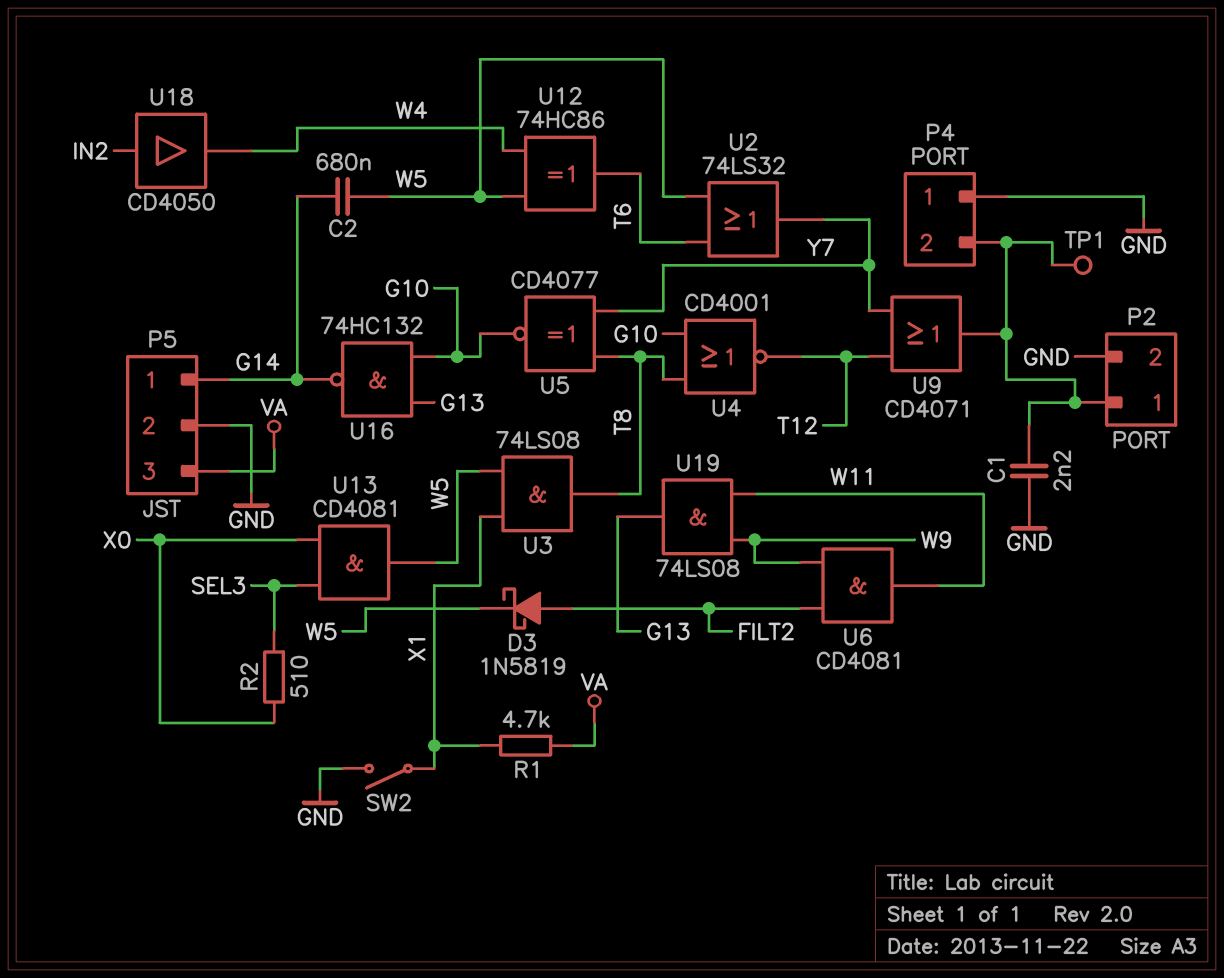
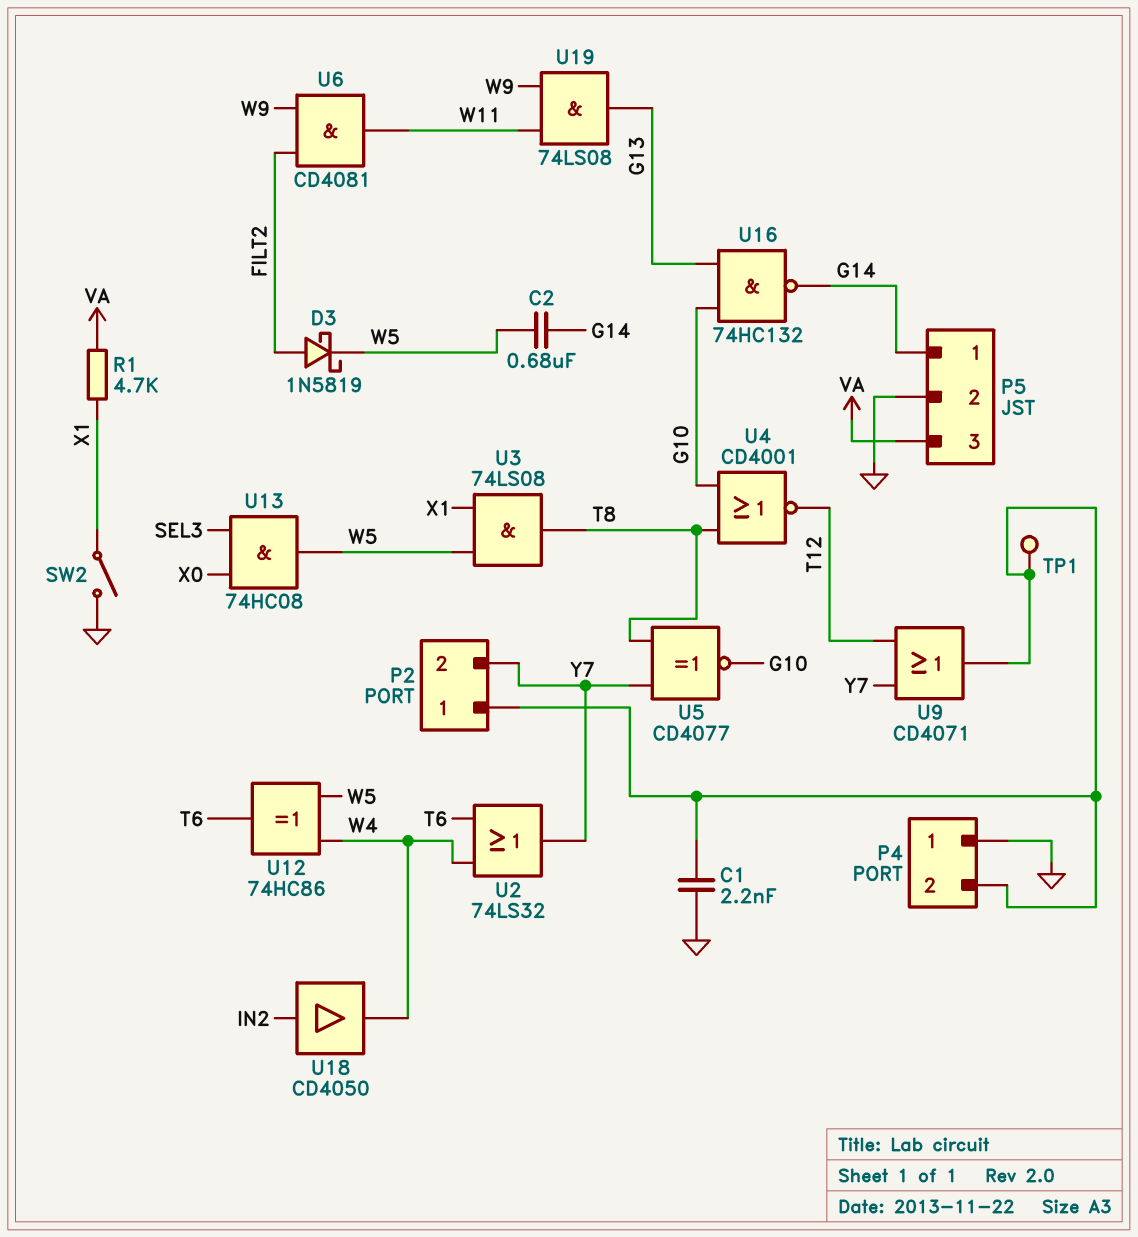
P2 pin 2: GND -> Y7
R2: 510 (SEL3, X0) -> none
U2: OR 74LS32 (in T6, in W5, out Y7) -> OR 74LS32 (in T6, in W4, out Y7)
U13: AND CD4081 (in SEL3, in X0, out W5) -> AND 74HC08 (in SEL3, in X0, out W5)

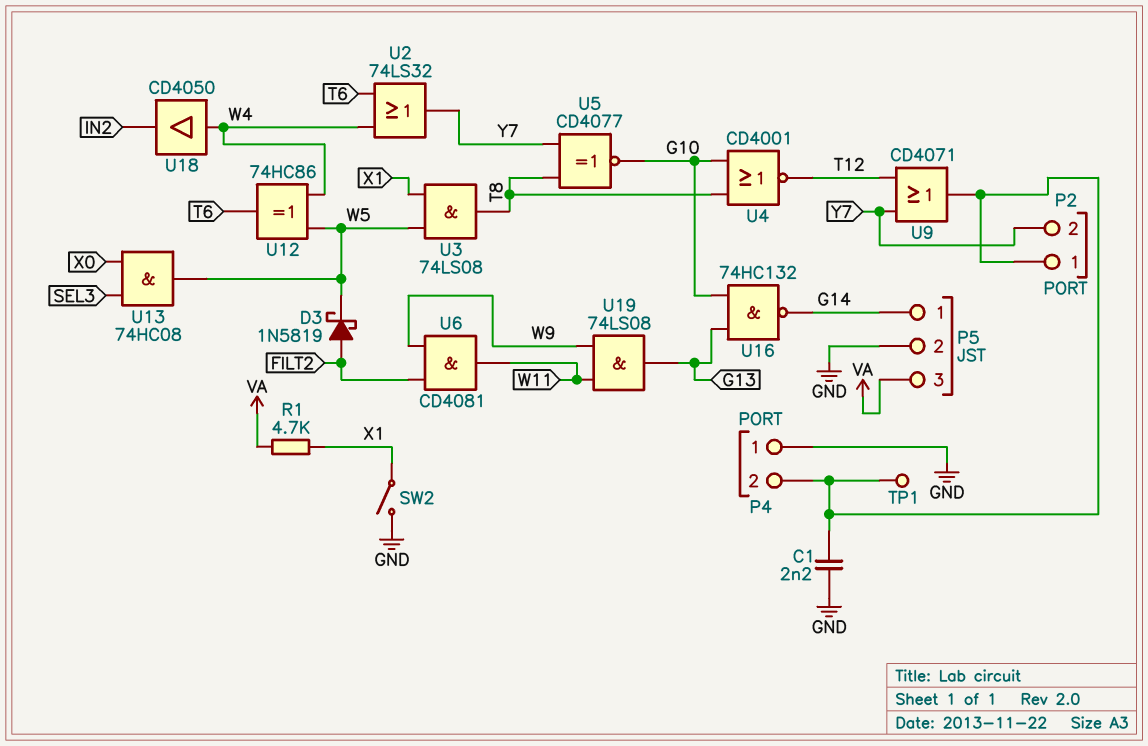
C2: 680nF (G14, W5) -> none
U18: buffer CD4050 (in IN2, out W4) -> buffer CD4050 (in W4, out IN2)

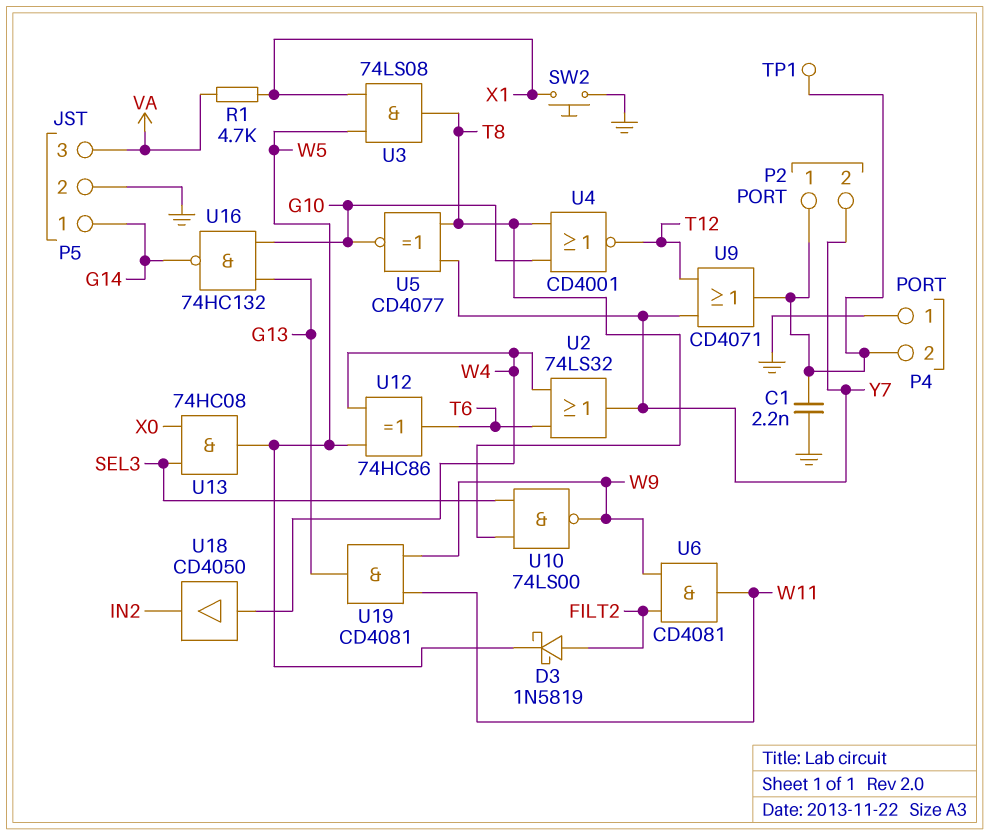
SW2: switch (GND, X1) -> button (GND, X1)
U10: none -> NAND 74LS00 (in SEL3, in T8, out W9)
U19: AND 74LS08 (in W9, in W11, out G13) -> AND CD4081 (in W9, in W11, out G13)

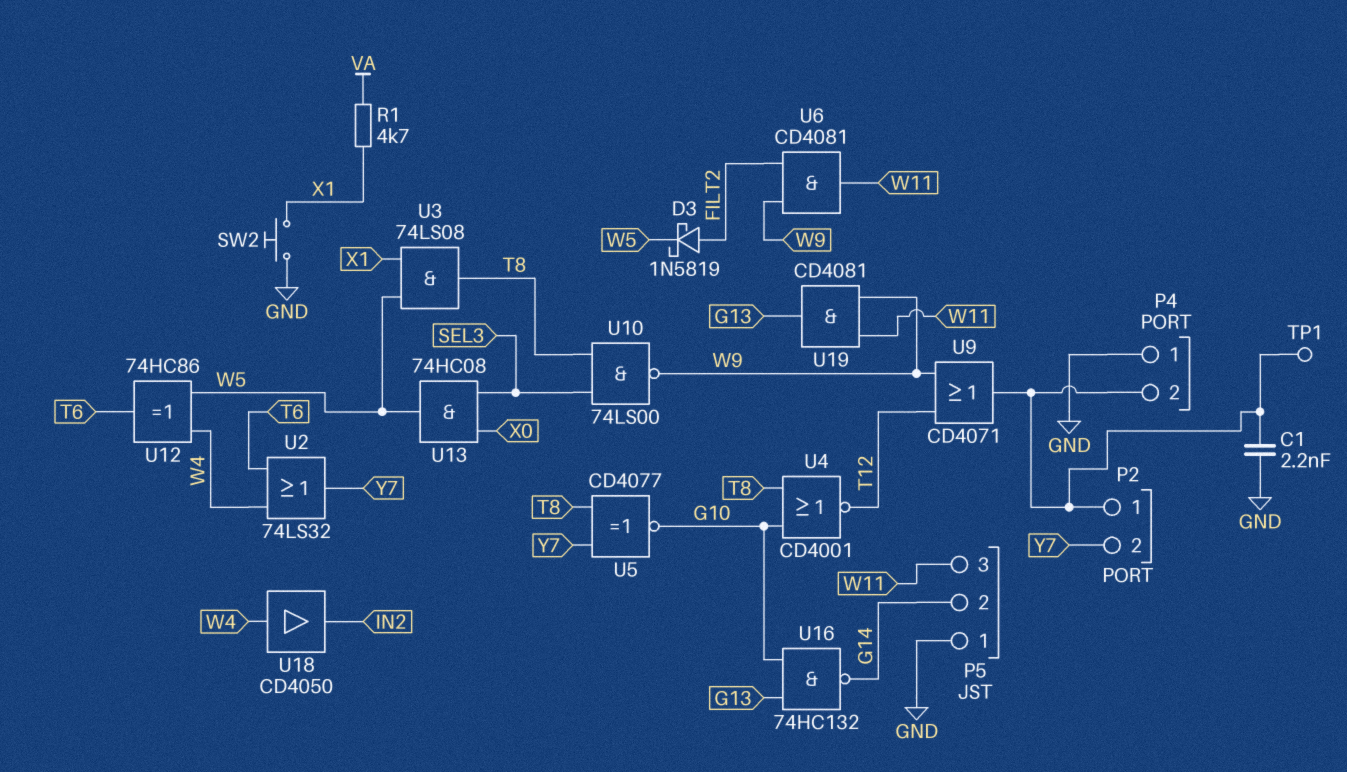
P5 pin 1: G14 -> GND
P5 pin 2: GND -> G14
P5 pin 3: VA -> W11
U9: OR CD4071 (in T12, in Y7, out P2/1) -> OR CD4071 (in T12, in W9, out P2/1)

